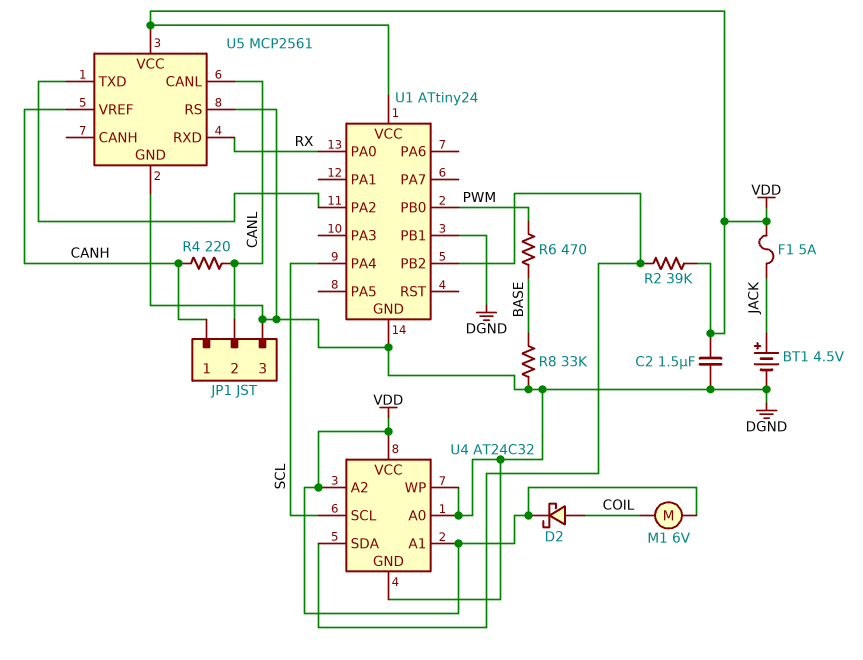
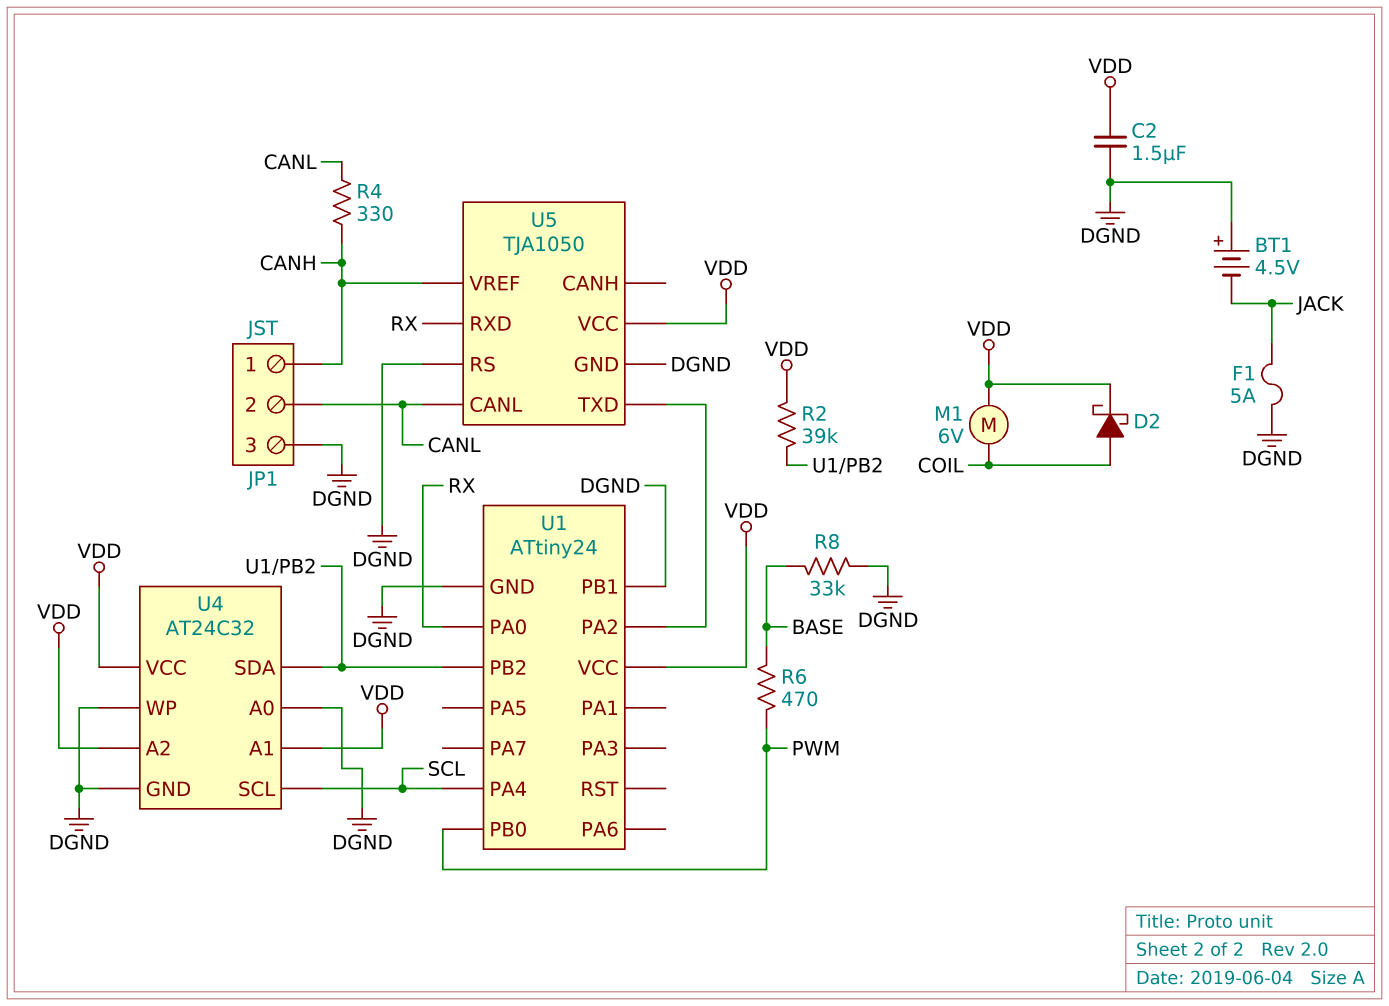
BT1: 4.5V (plus JACK, minus DGND) -> 4.5V (plus DGND, minus JACK)
F1: 5A (JACK, VDD) -> 5A (DGND, JACK)
R4: 220 (CANH, CANL) -> 330 (CANH, CANL)
U5: MCP2561 -> TJA1050

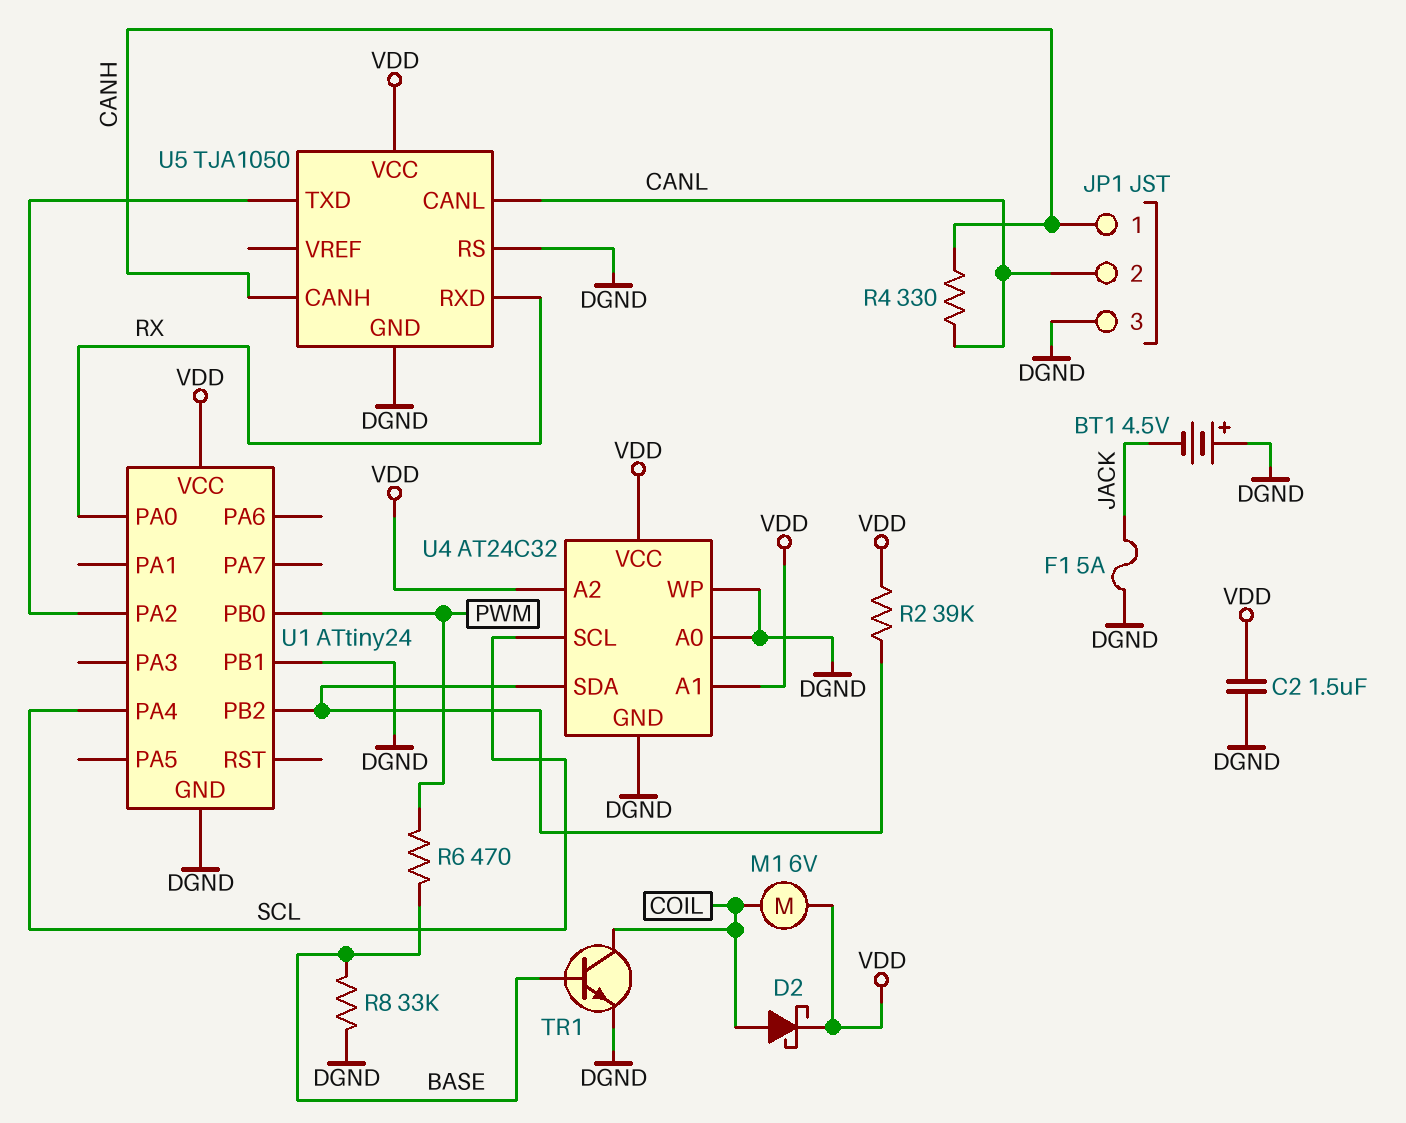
TR1: none -> NPN (B BASE, C COIL, E DGND)
U5 pin CANH: none -> CANH
U5 pin VREF: CANH -> none

